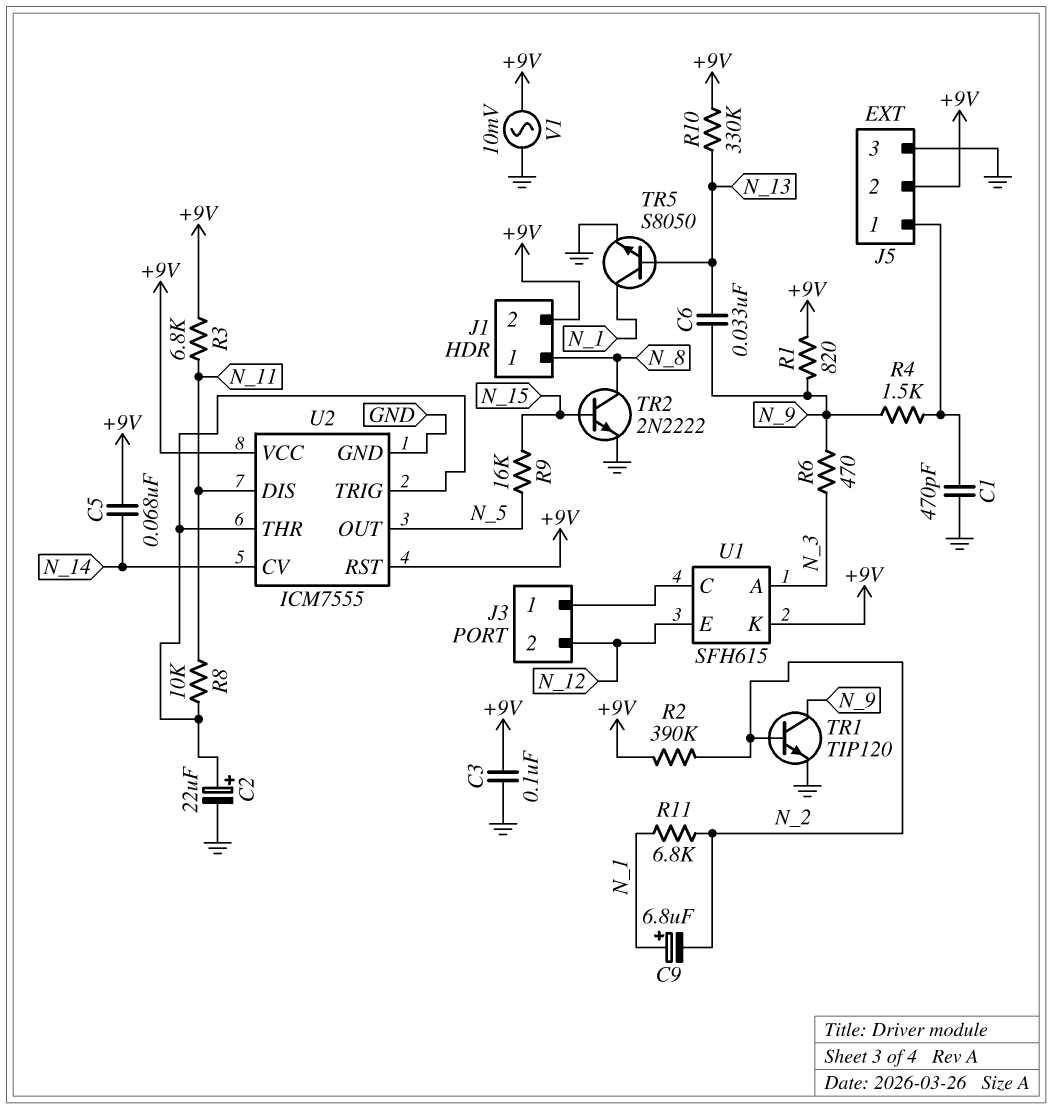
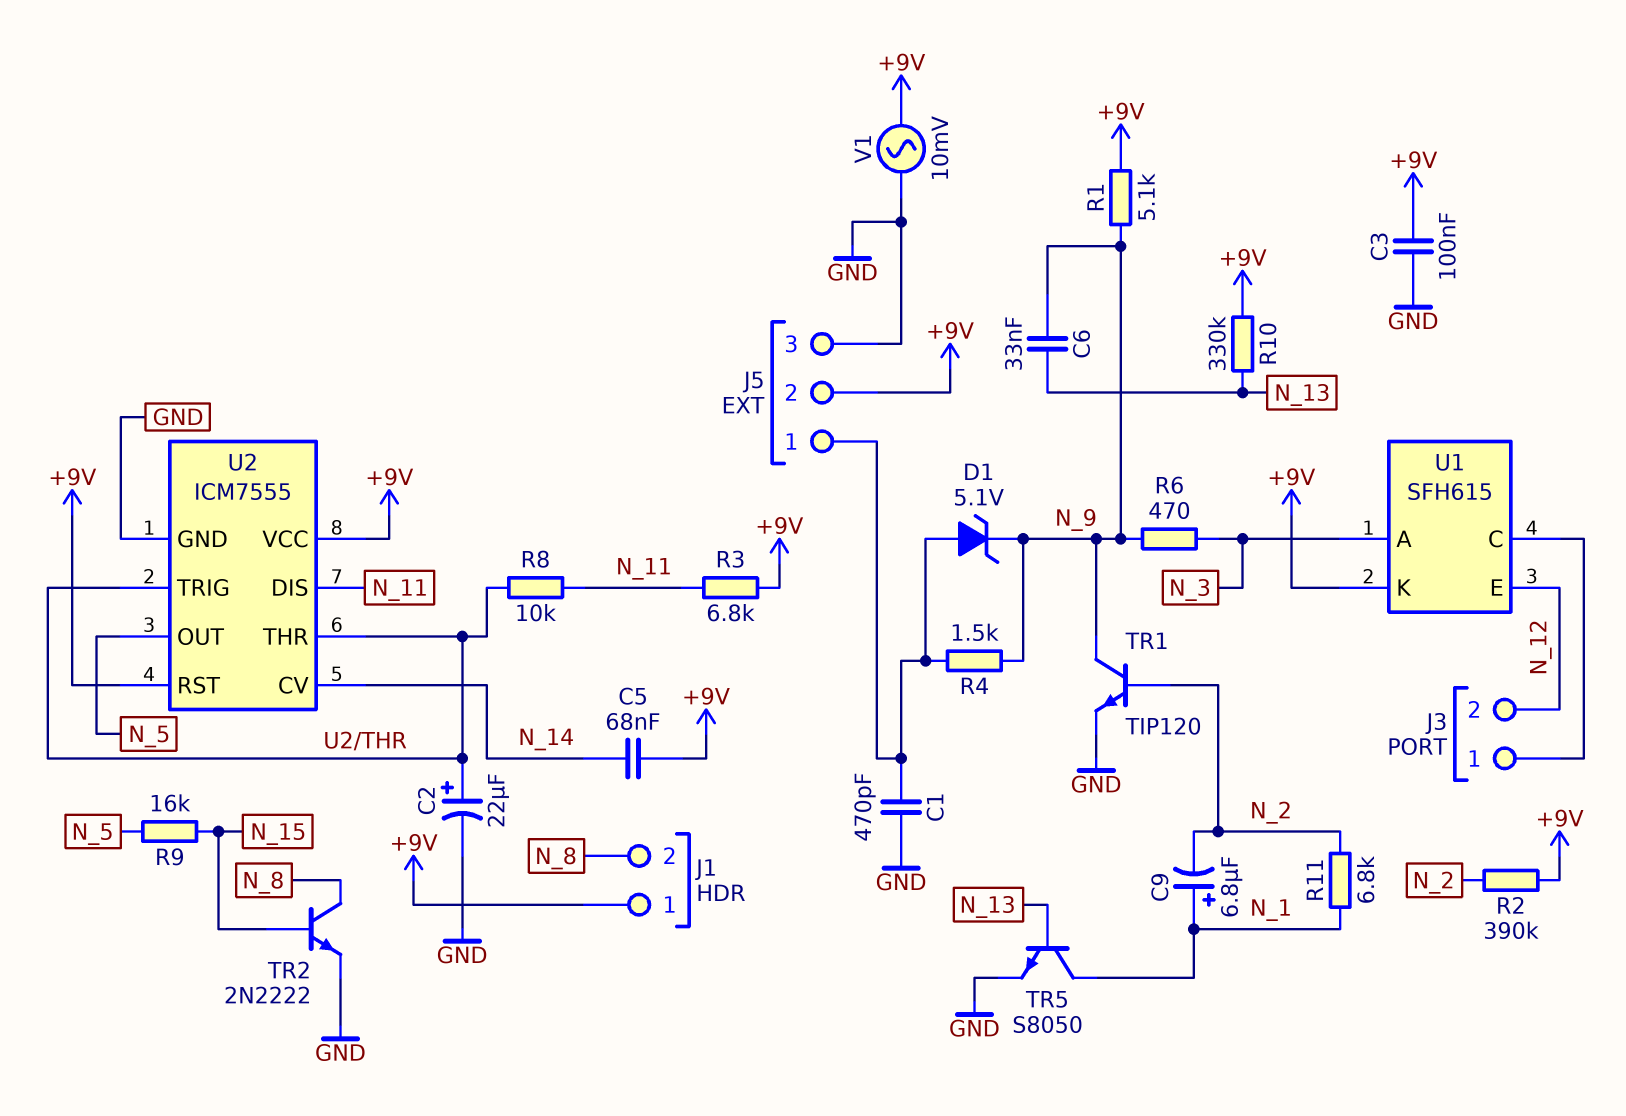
D1: none -> zener 5.1V (A J5/1, K N_9)
J1 pin 1: N_8 -> +9V
J1 pin 2: +9V -> N_8
R1: 820 (+9V, N_9) -> 5.1k (+9V, N_9)

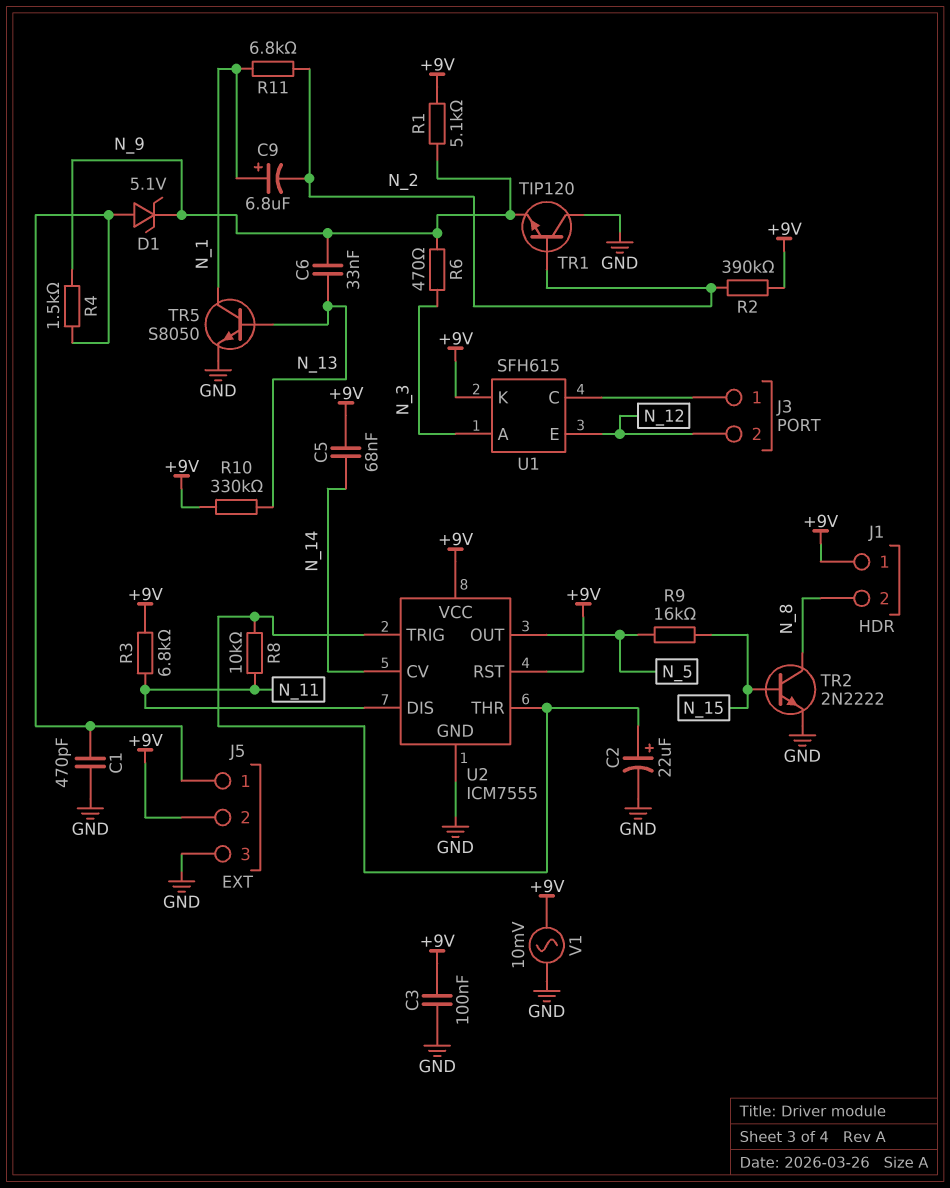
TR1: NPN TIP120 (B N_2, C N_9, E GND) -> NPN TIP120 (B N_2, C GND, E N_9)

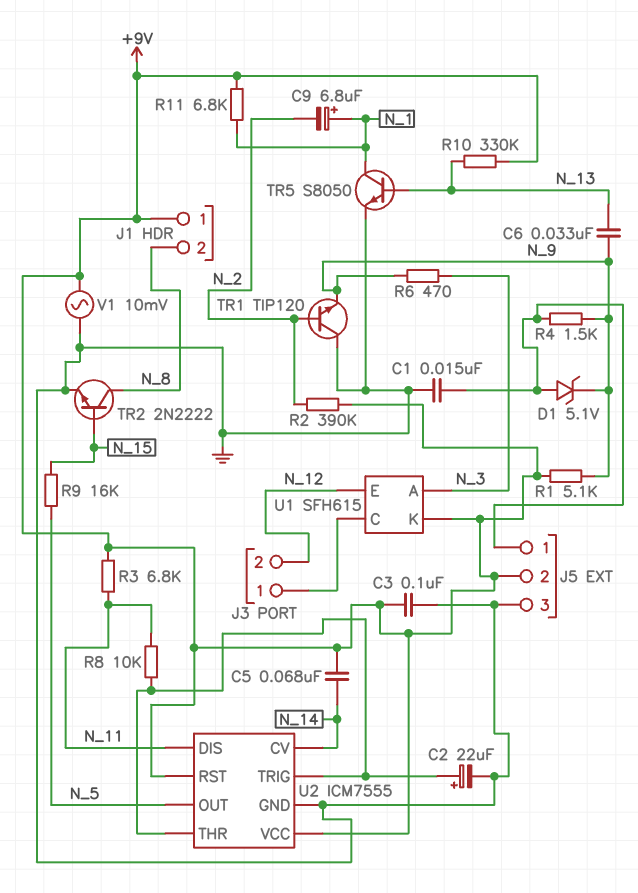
C1: 470pF (GND, J5/1) -> 15nF (GND, J5/1)
R11: 6.8k (N_1, N_2) -> 6.8k (+9V, N_1)

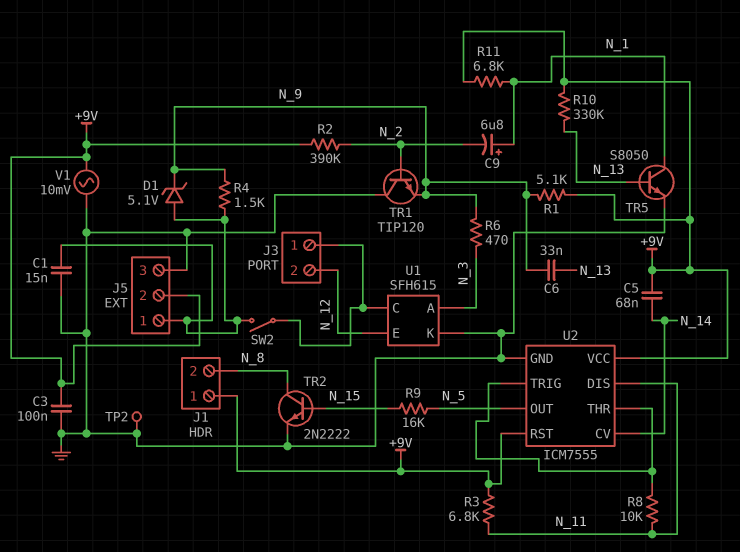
C2: 22uF (plus U2/THR, minus GND) -> none
SW2: none -> switch (J3/1, J5/1)
TP2: none -> test point (GND)
U1 pin K: +9V -> GND

